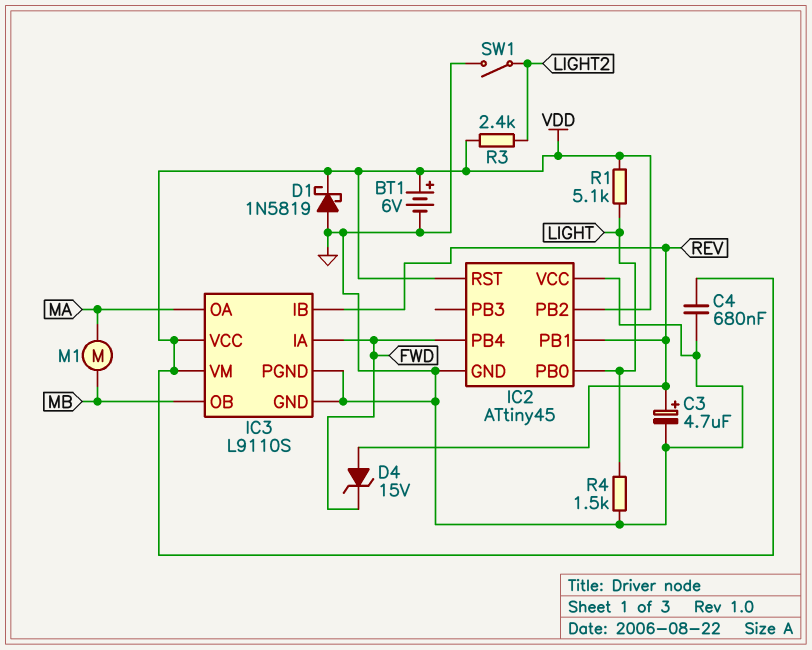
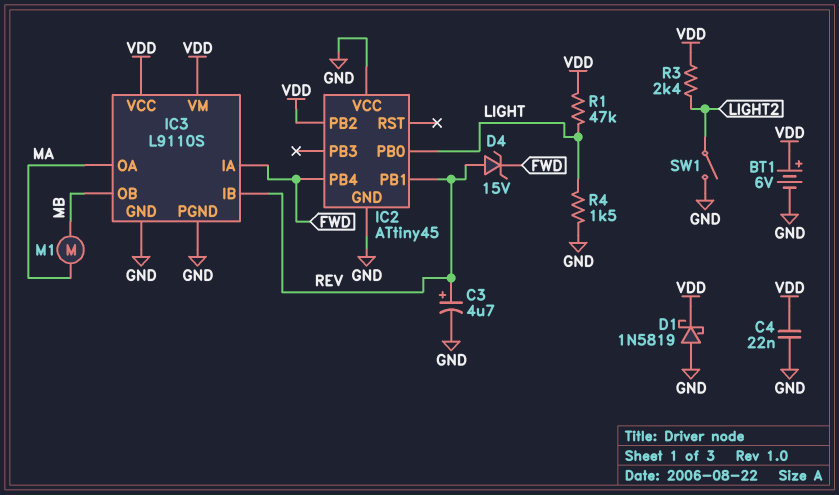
C4: 680nF (GND, VDD) -> 22nF (GND, VDD)
IC2 pin RST: VDD -> none
R1: 5.1k (LIGHT, VDD) -> 47k (LIGHT, VDD)

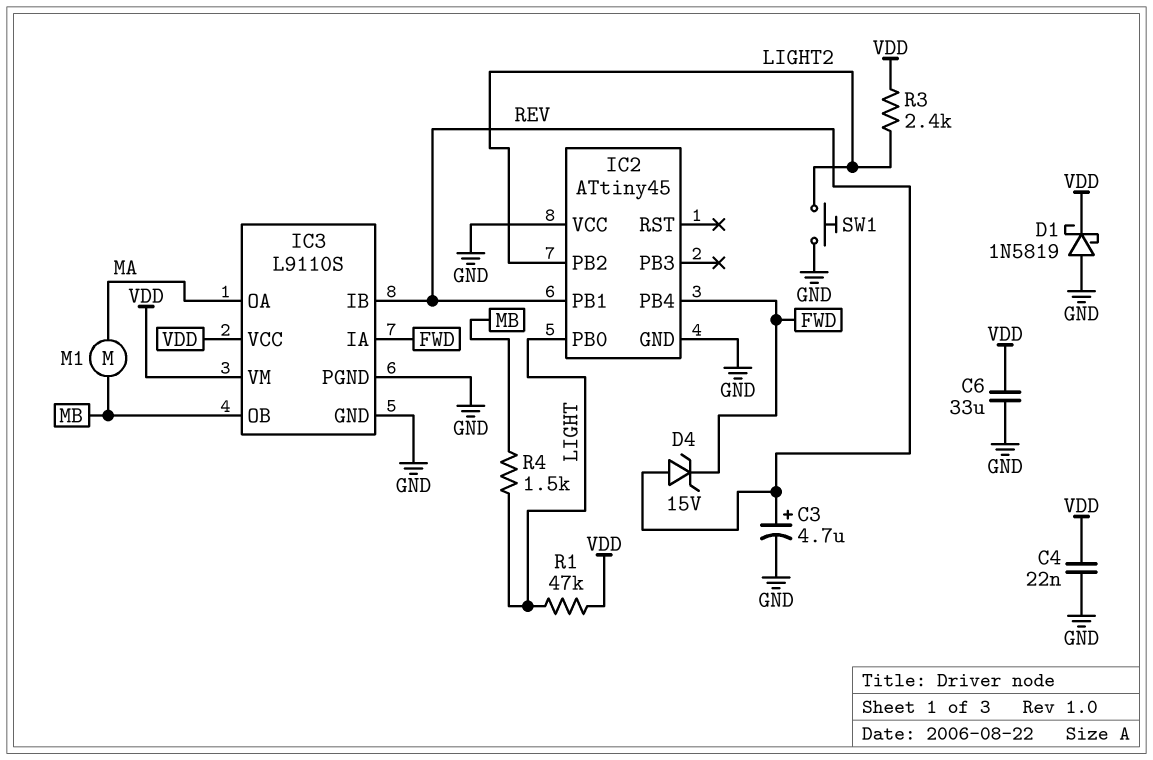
BT1: 6V (plus VDD, minus GND) -> none
C6: none -> 33uF (GND, VDD)
IC2 pin PB2: VDD -> LIGHT2
R4: 1.5k (GND, LIGHT) -> 1.5k (LIGHT, MB)
SW1: switch (GND, LIGHT2) -> button (GND, LIGHT2)

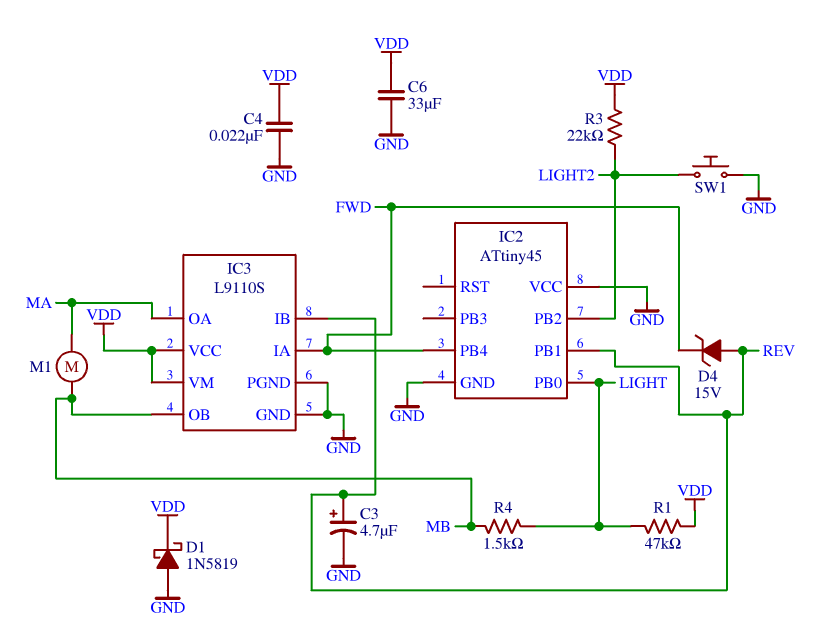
R3: 2.4k (LIGHT2, VDD) -> 22k (LIGHT2, VDD)

